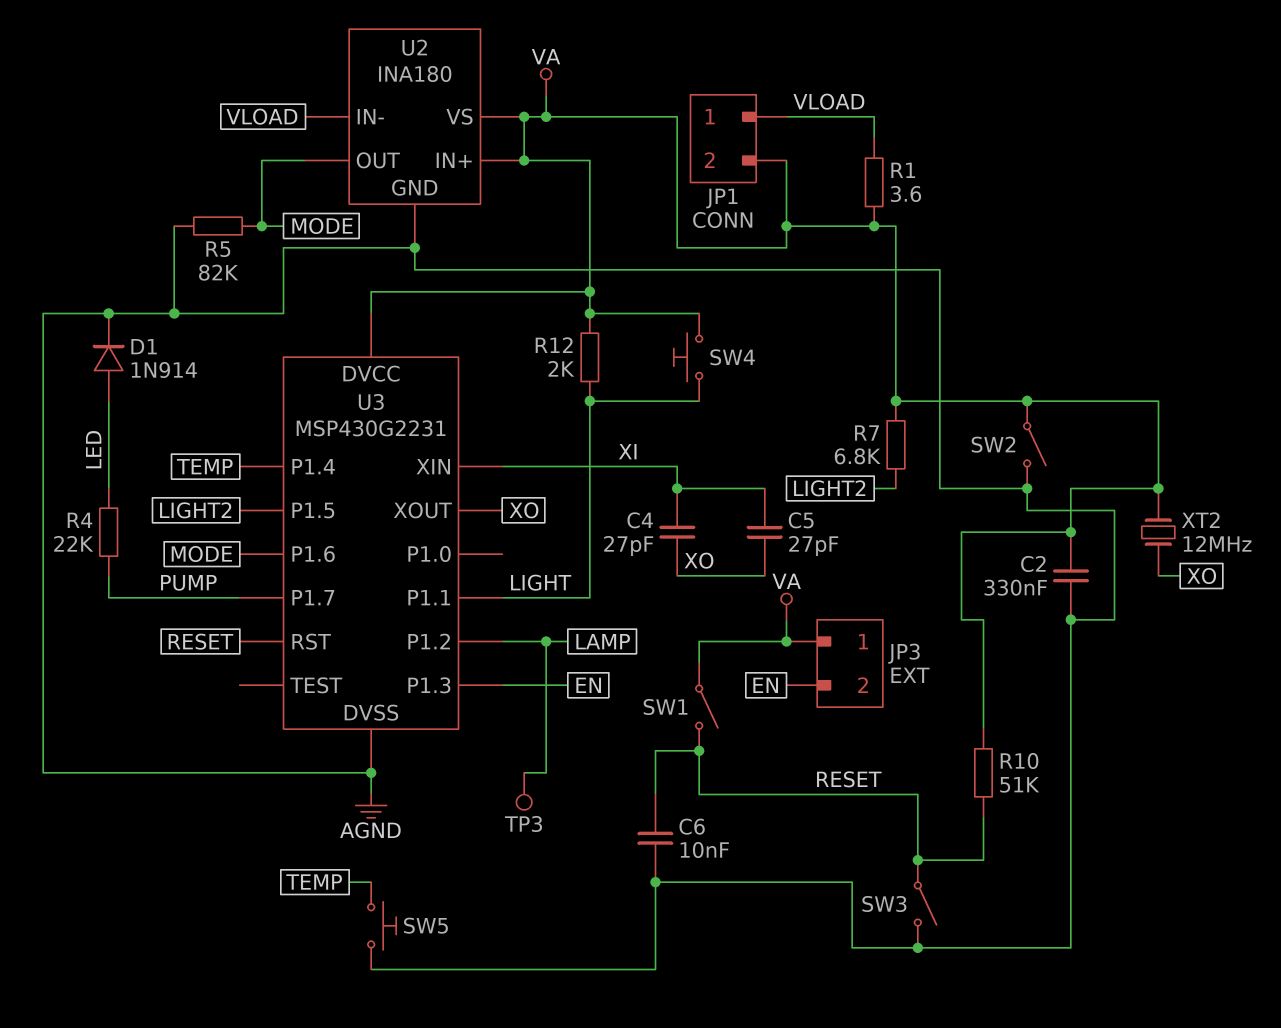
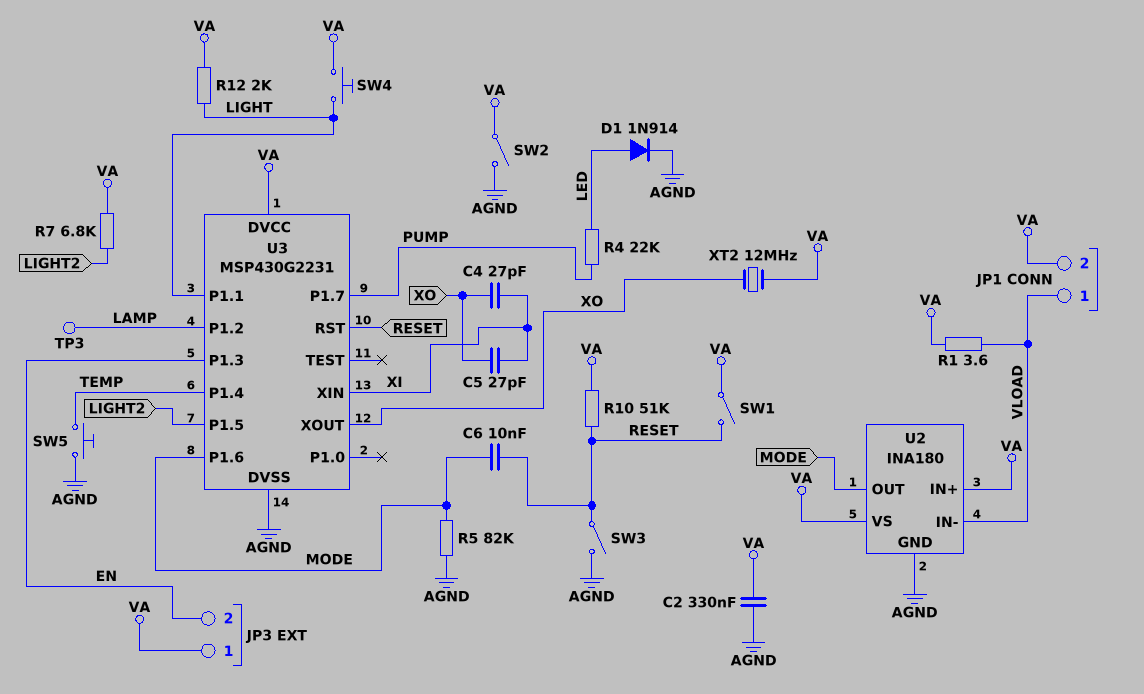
C6: 10nF (AGND, RESET) -> 10nF (MODE, RESET)

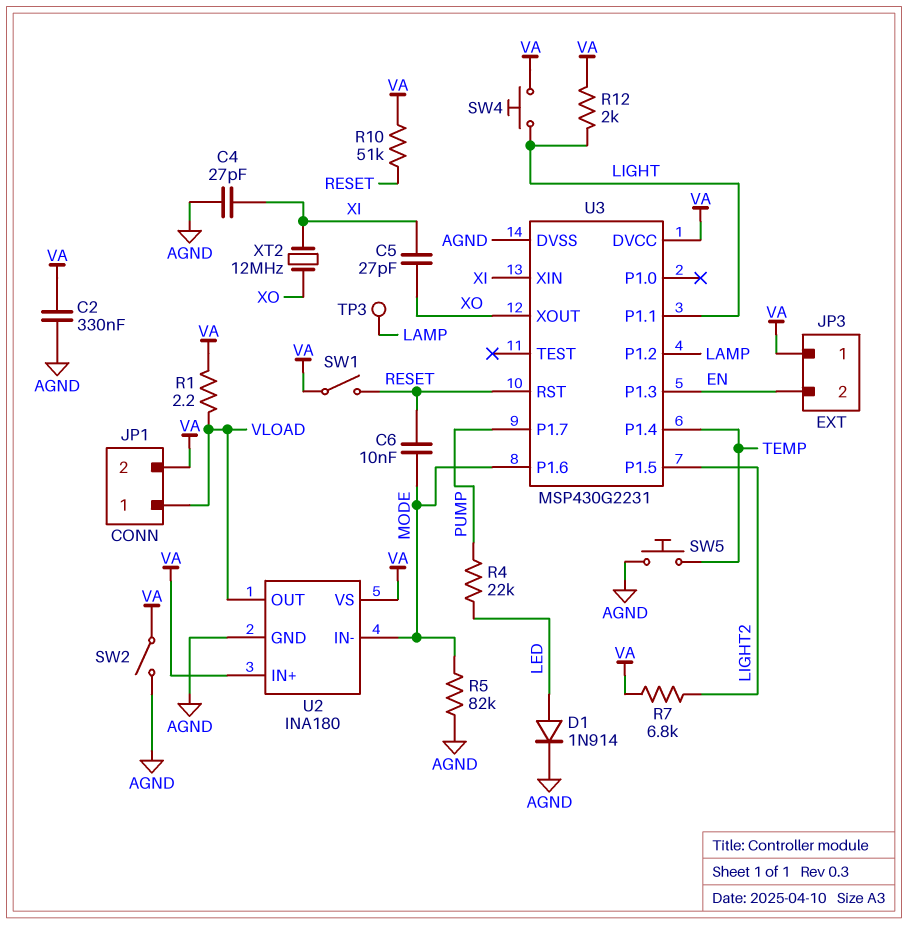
C4: 27pF (XI, XO) -> 27pF (AGND, XI)
R1: 3.6 (VA, VLOAD) -> 2.2 (VA, VLOAD)
SW3: switch (AGND, RESET) -> none
U2 pin IN-: VLOAD -> MODE
U2 pin OUT: MODE -> VLOAD
XT2: 12MHz (VA, XO) -> 12MHz (XI, XO)

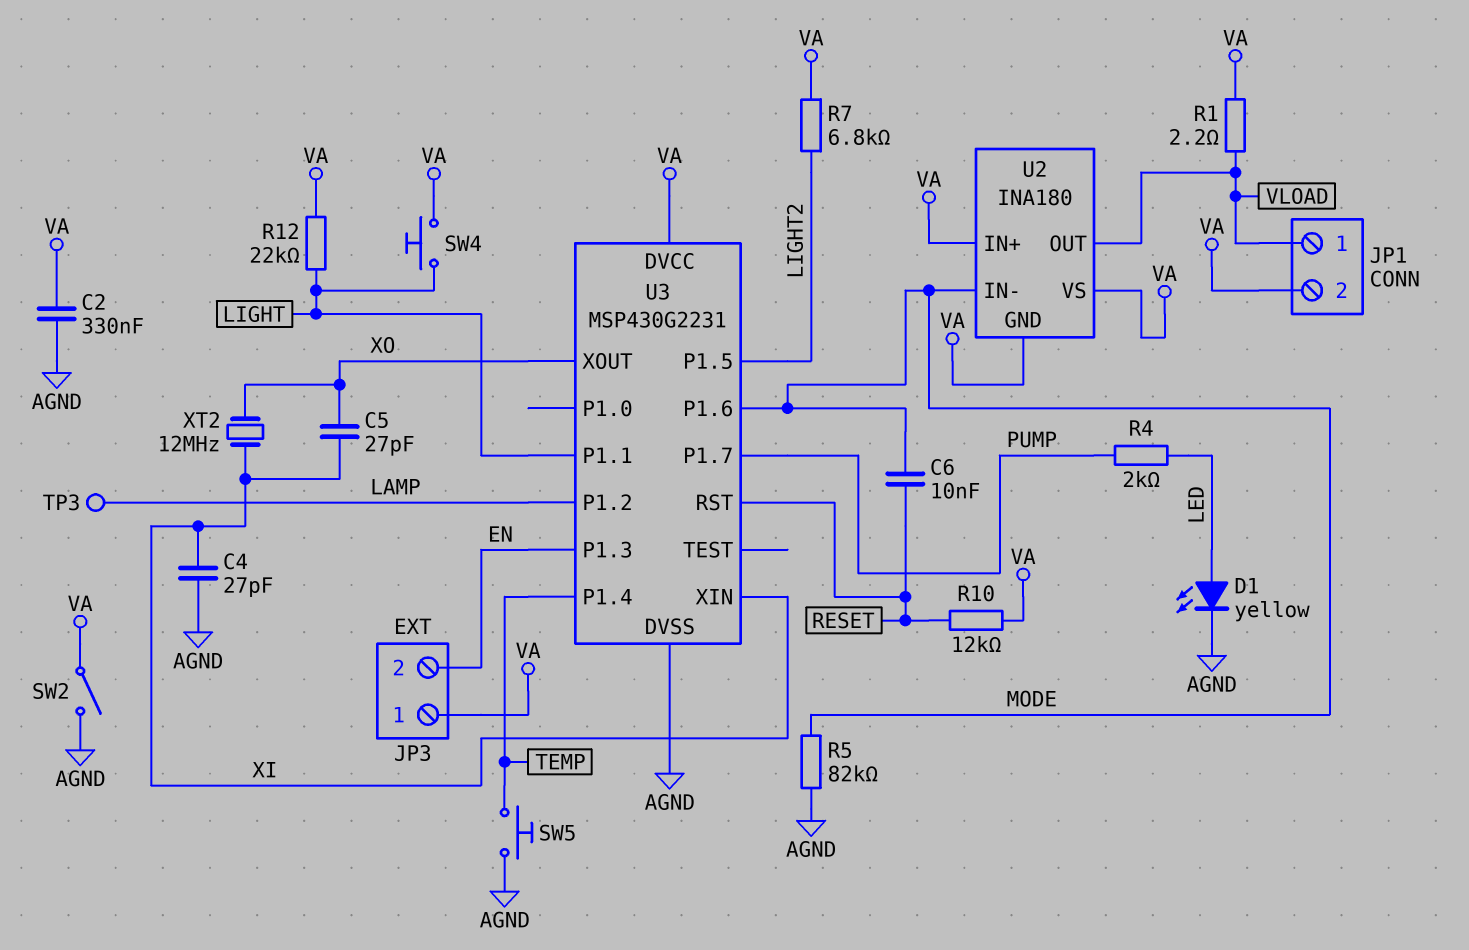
D1: diode 1N914 (A LED, K AGND) -> LED yellow (A LED, K AGND)
R4: 22k (LED, PUMP) -> 2k (LED, PUMP)
R10: 51k (RESET, VA) -> 12k (RESET, VA)
R12: 2k (LIGHT, VA) -> 22k (LIGHT, VA)
SW1: switch (RESET, VA) -> none
U2 pin GND: AGND -> VA

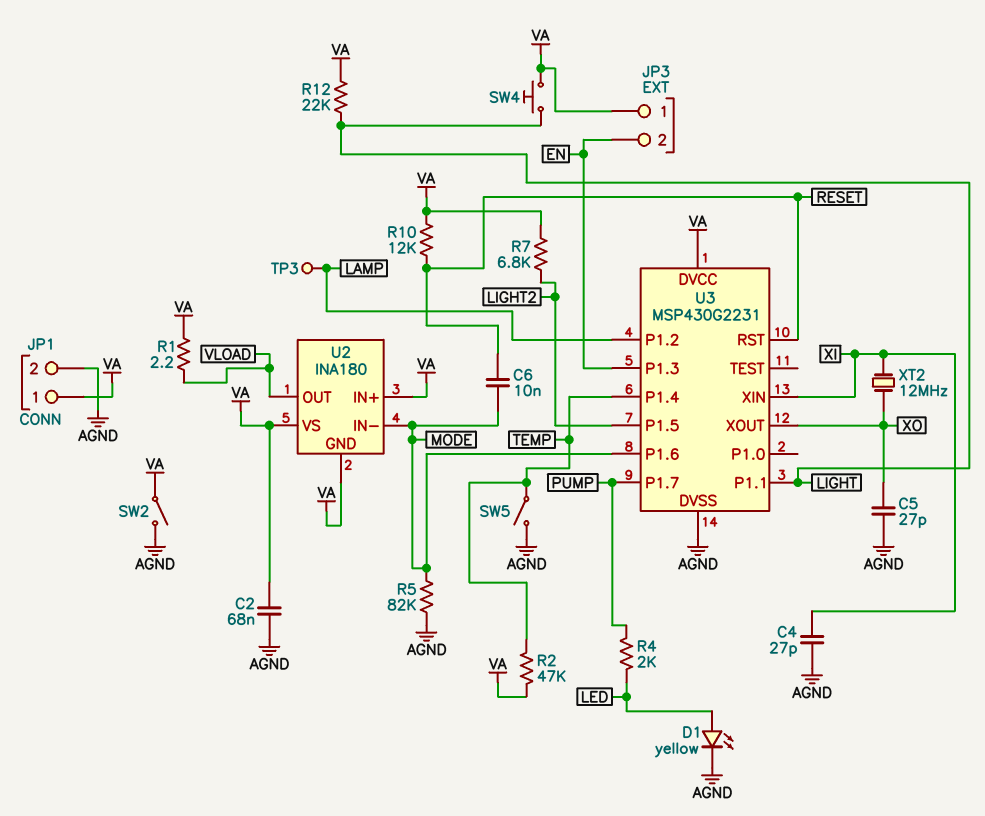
C2: 330nF (AGND, VA) -> 68nF (AGND, VA)
C5: 27pF (XI, XO) -> 27pF (AGND, XO)
JP1 pin 1: VLOAD -> VA
JP1 pin 2: VA -> AGND
R2: none -> 47k (TEMP, VA)
SW5: button (AGND, TEMP) -> switch (AGND, TEMP)

